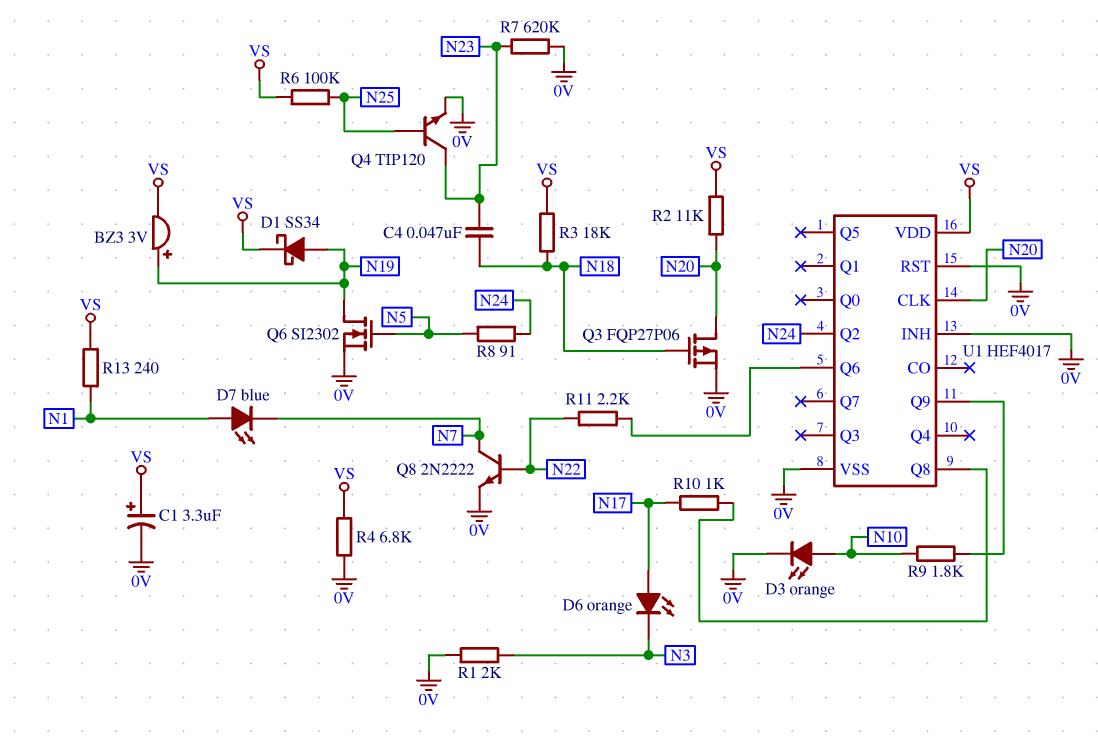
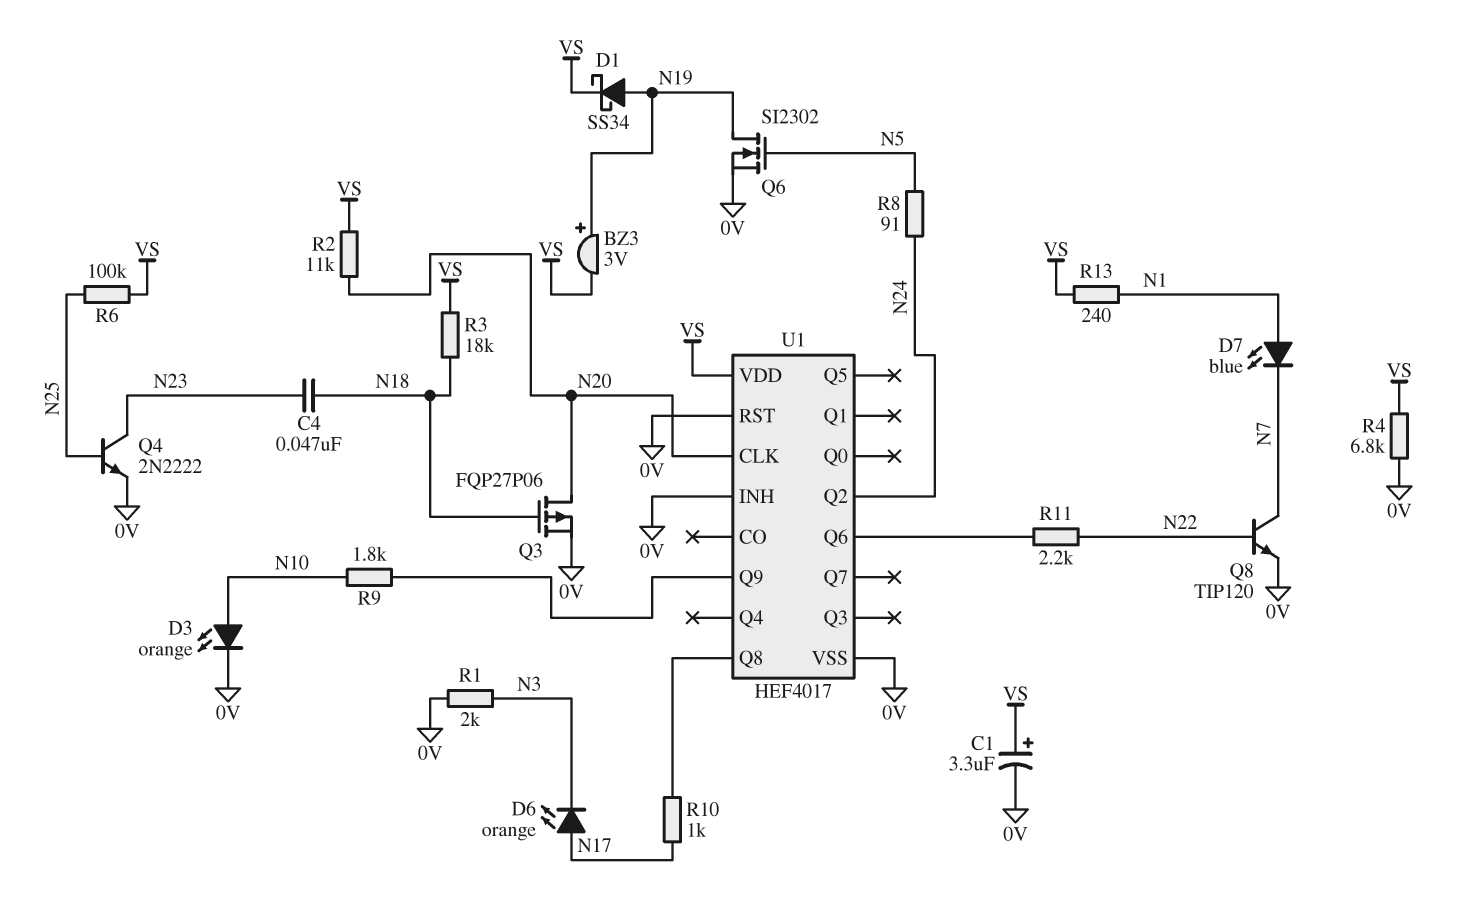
Q4: NPN TIP120 (B N25, C N23, E 0V) -> NPN 2N2222 (B N25, C N23, E 0V)
Q8: NPN 2N2222 (B N22, C N7, E 0V) -> NPN TIP120 (B N22, C N7, E 0V)
R7: 620k (0V, N23) -> none

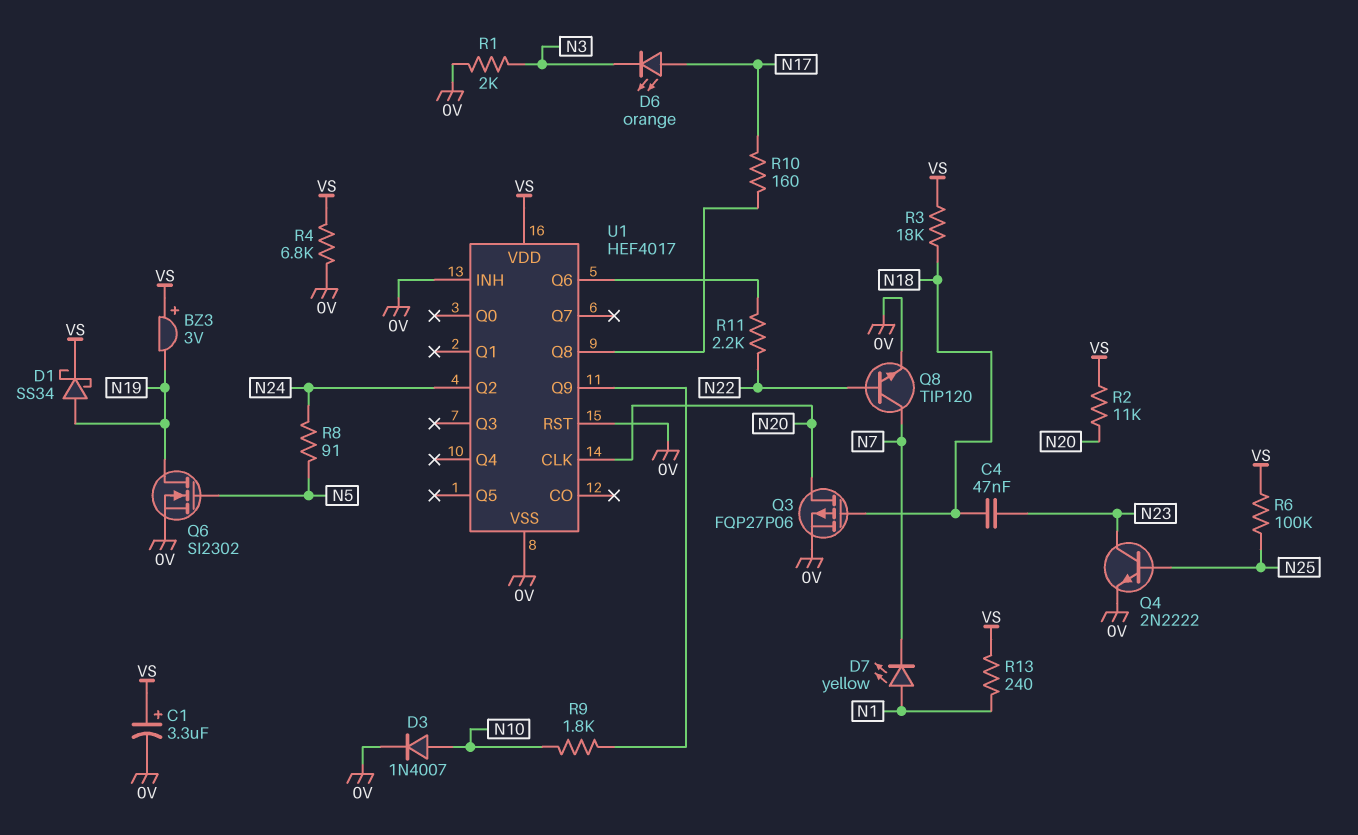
BZ3: buzzer 3V (plus N19, minus VS) -> buzzer 3V (plus VS, minus N19)
D3: LED orange (A N10, K 0V) -> diode 1N4007 (A N10, K 0V)
D7: LED blue (A N1, K N7) -> LED yellow (A N1, K N7)
R10: 1k (N17, U1/Q8) -> 160 (N17, U1/Q8)

